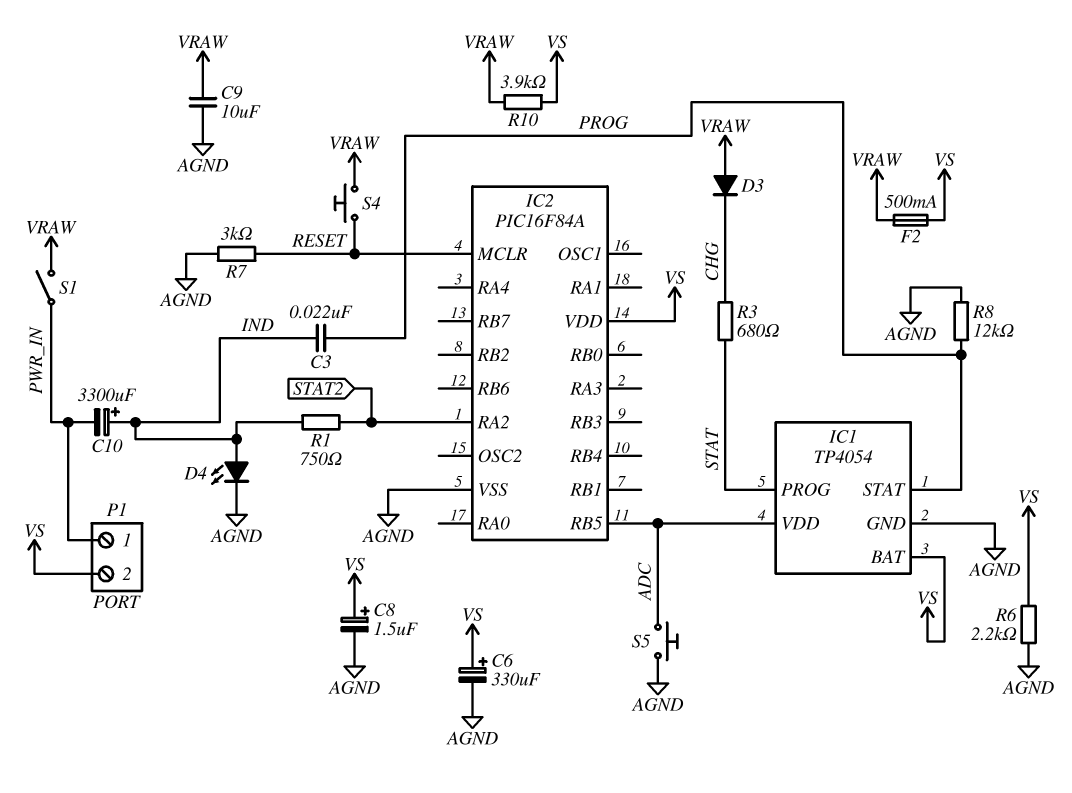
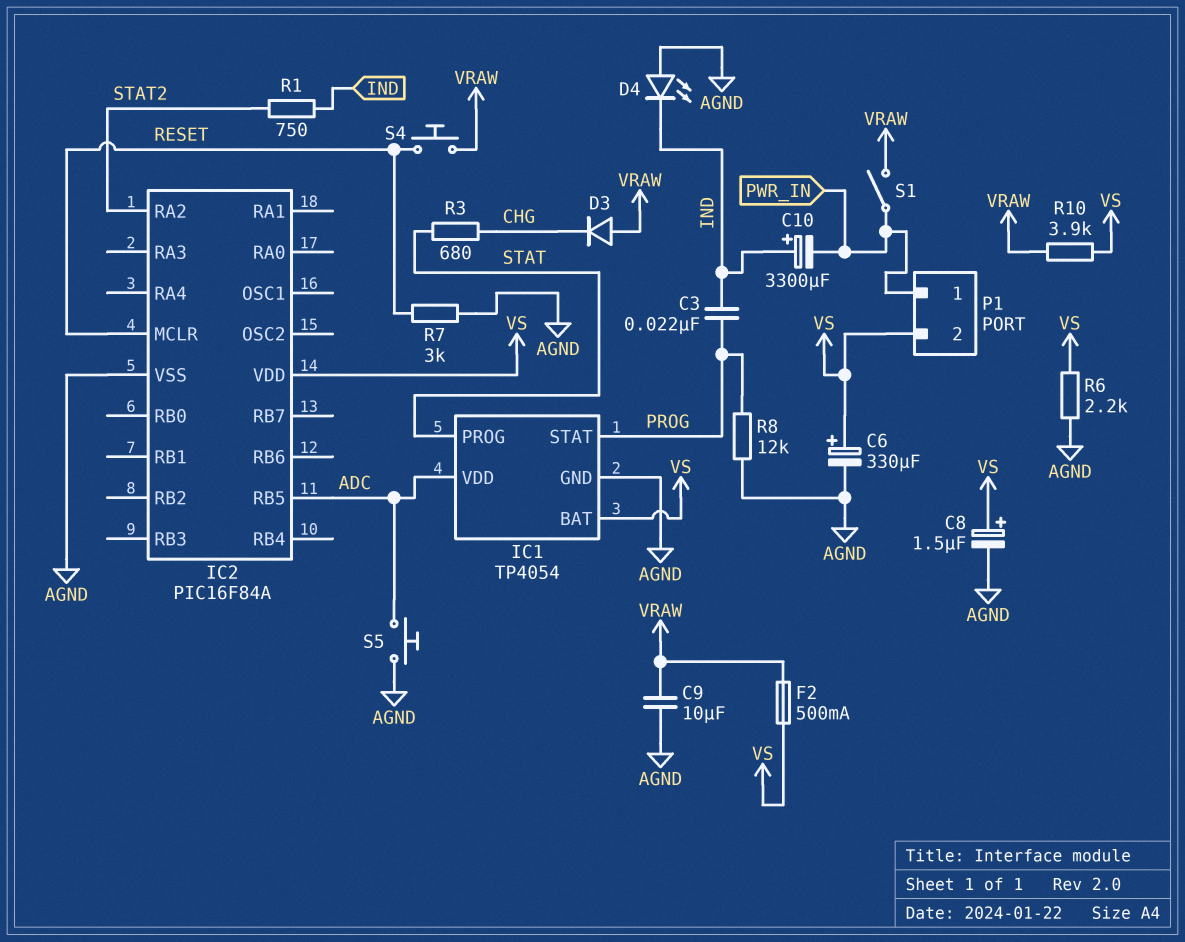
D4: LED (A IND, K AGND) -> LED (A AGND, K IND)

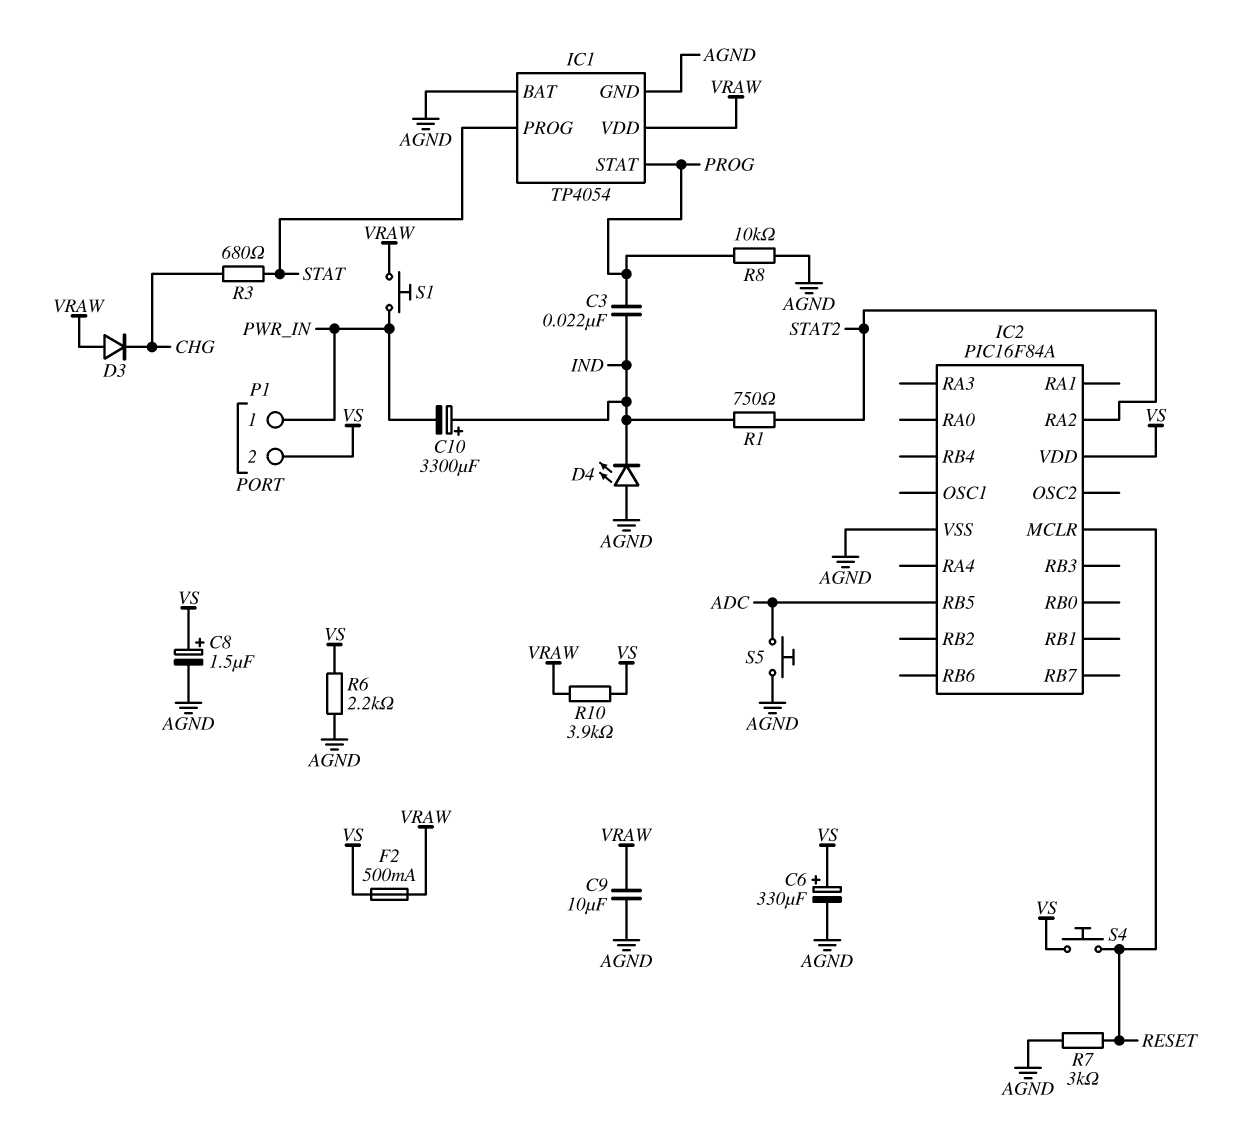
IC1 pin BAT: VS -> AGND
IC1 pin VDD: ADC -> VRAW
R8: 12k (AGND, PROG) -> 10k (AGND, PROG)
S1: switch (PWR_IN, VRAW) -> button (PWR_IN, VRAW)
S4: button (RESET, VRAW) -> button (RESET, VS)

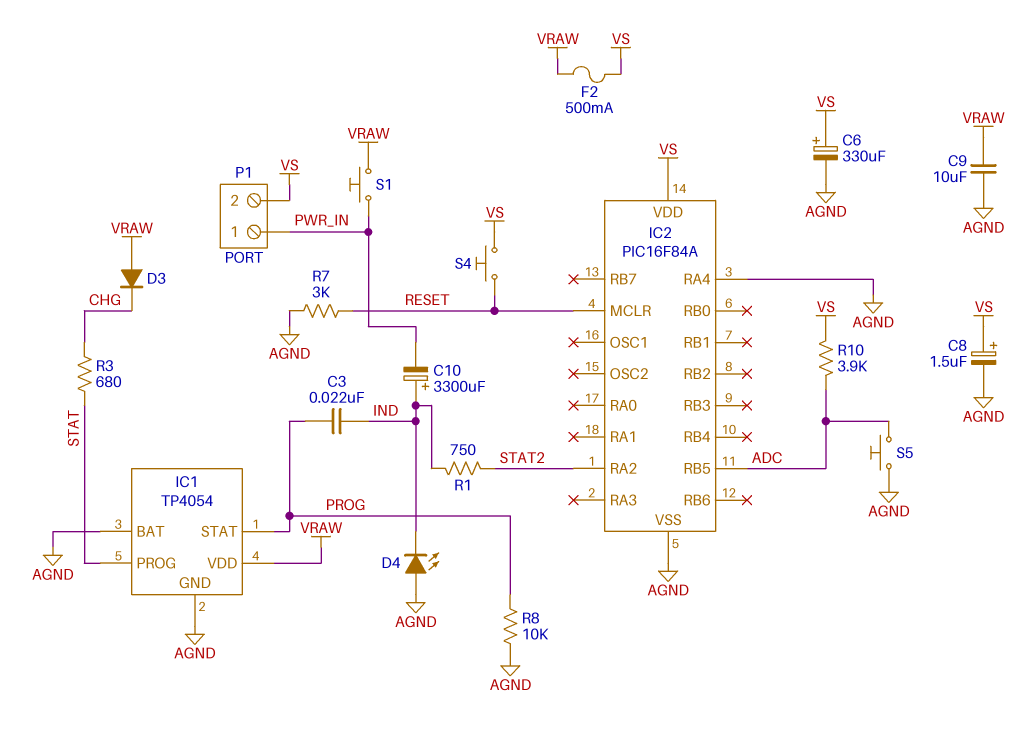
IC2 pin RA4: none -> AGND
R6: 2.2k (AGND, VS) -> none
R10: 3.9k (VRAW, VS) -> 3.9k (ADC, VS)

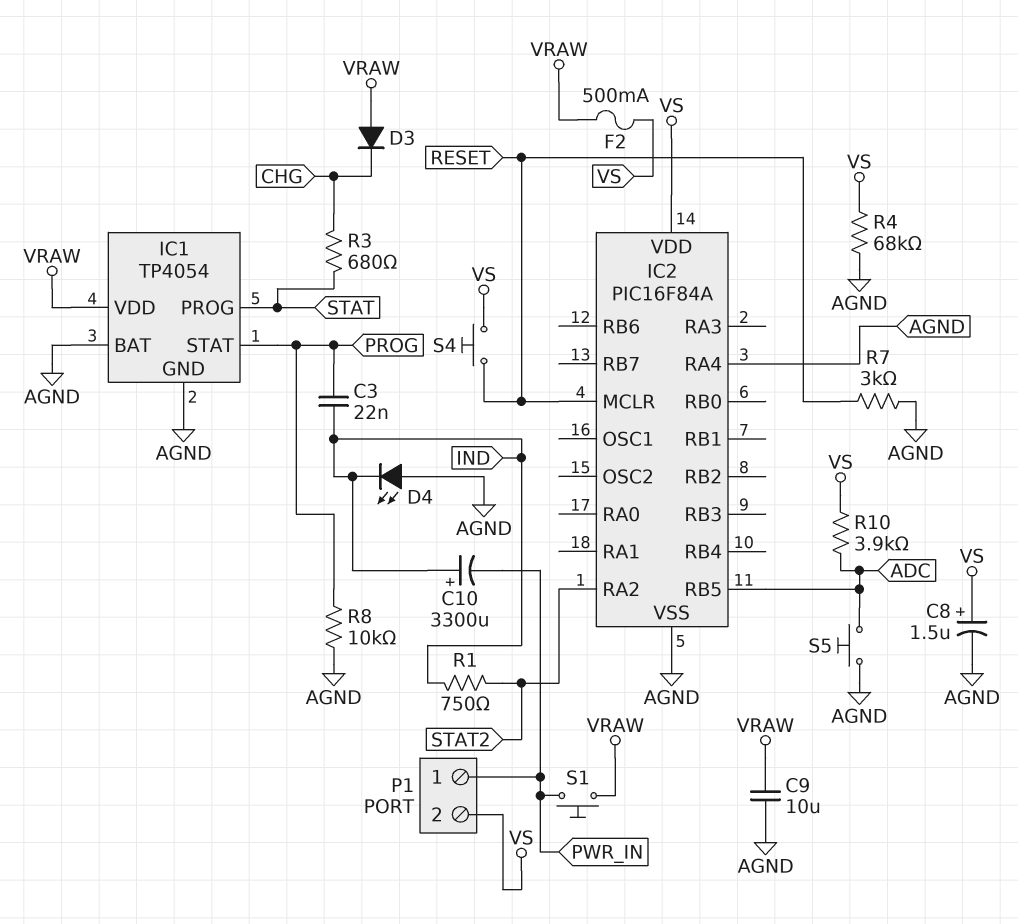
C6: 330uF (plus VS, minus AGND) -> none
R4: none -> 68k (AGND, VS)

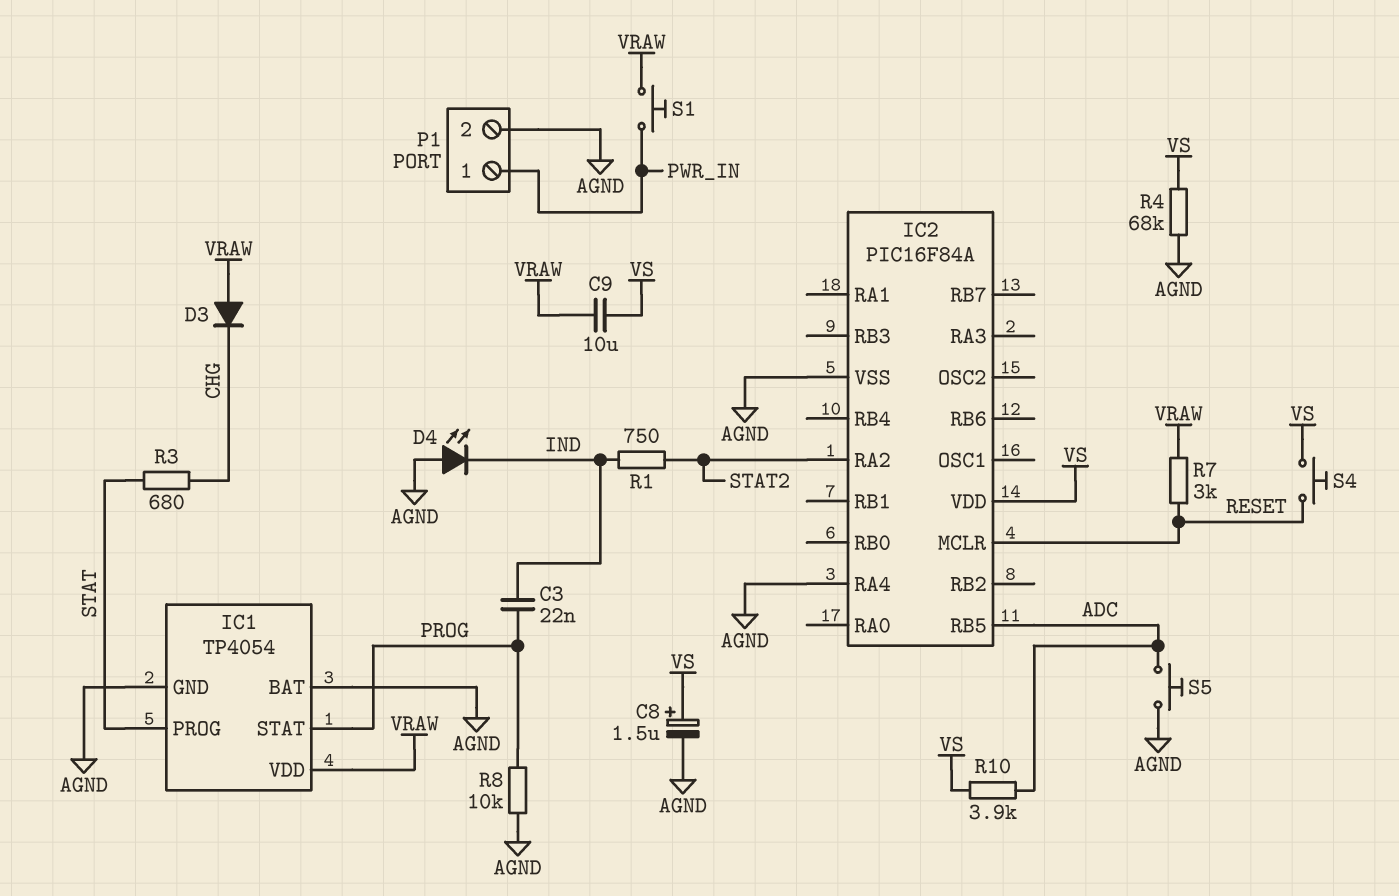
C9: 10uF (AGND, VRAW) -> 10uF (VRAW, VS)
C10: 3300uF (plus IND, minus PWR_IN) -> none
F2: 500mA (VRAW, VS) -> none
P1 pin 2: VS -> AGND
R7: 3k (AGND, RESET) -> 3k (RESET, VRAW)

